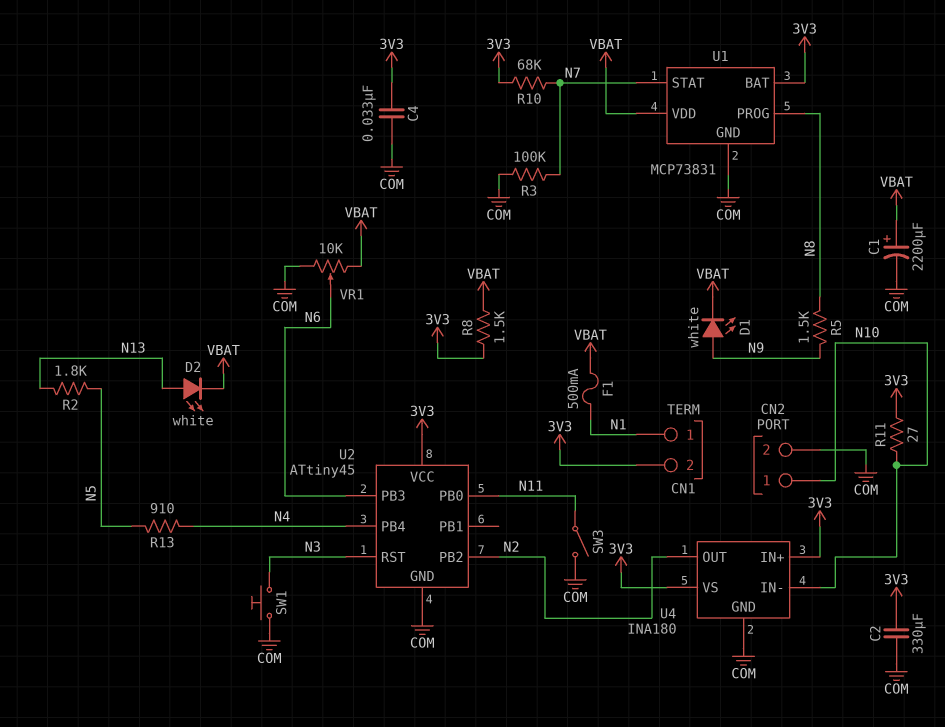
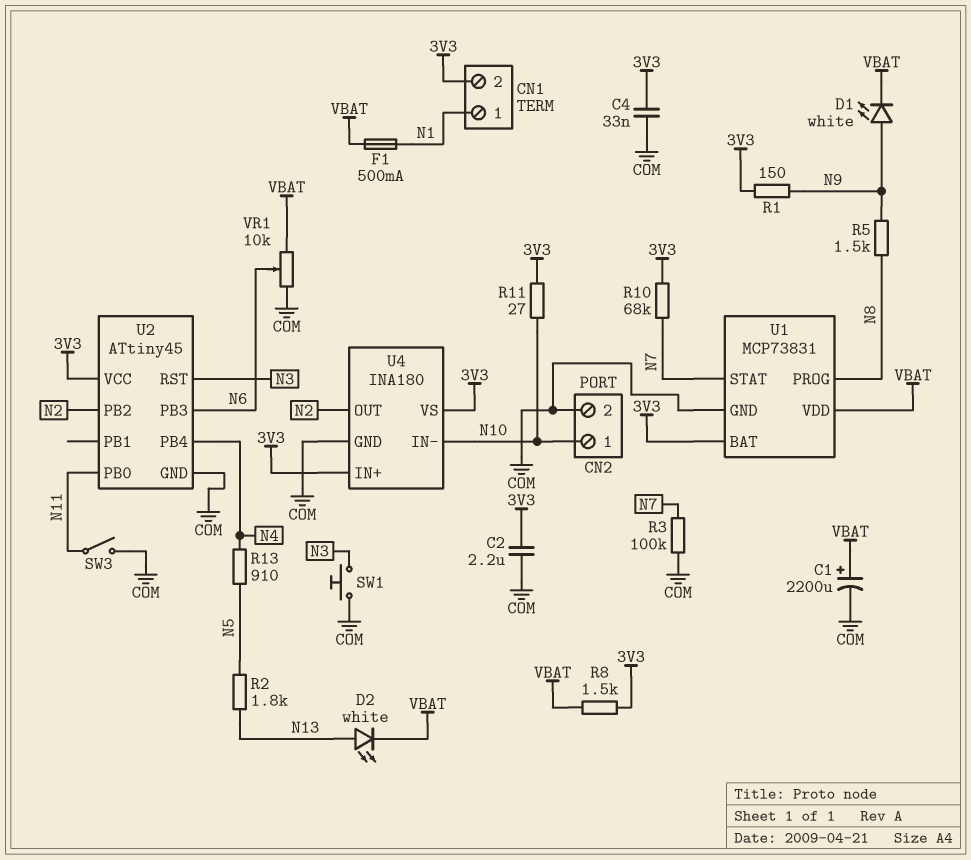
C2: 330uF (3V3, COM) -> 2.2uF (3V3, COM)
R1: none -> 150 (3V3, N9)

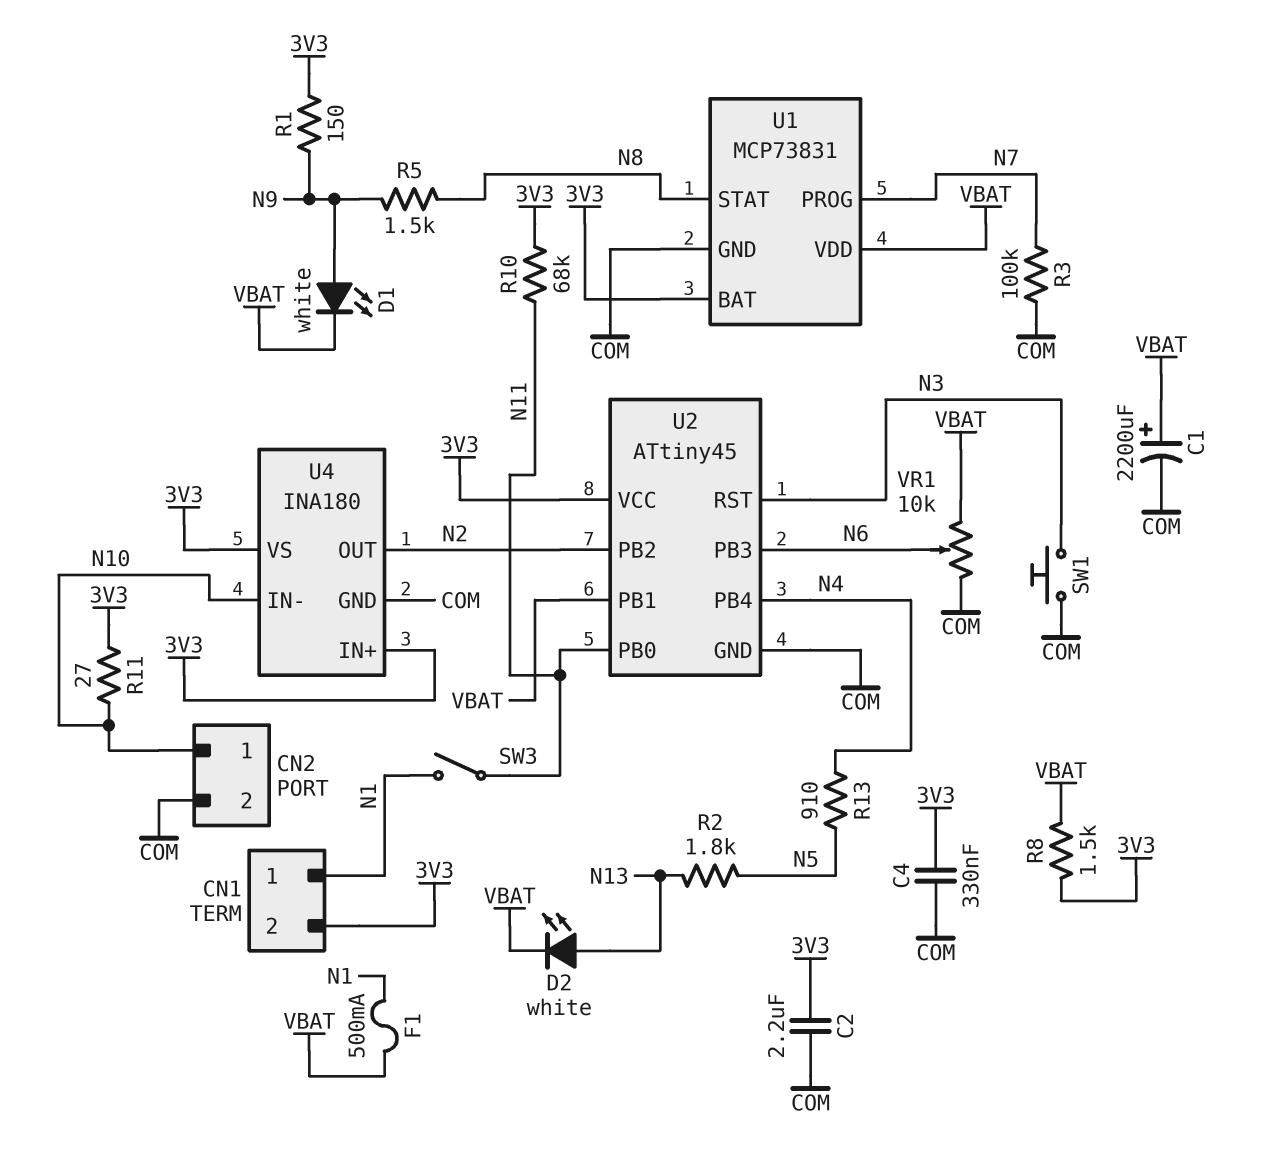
C4: 33nF (3V3, COM) -> 330nF (3V3, COM)
R10: 68k (3V3, N7) -> 68k (3V3, N11)
SW3: switch (COM, N11) -> switch (N1, N11)
U1 pin PROG: N8 -> N7
U1 pin STAT: N7 -> N8
U2 pin PB1: none -> VBAT

